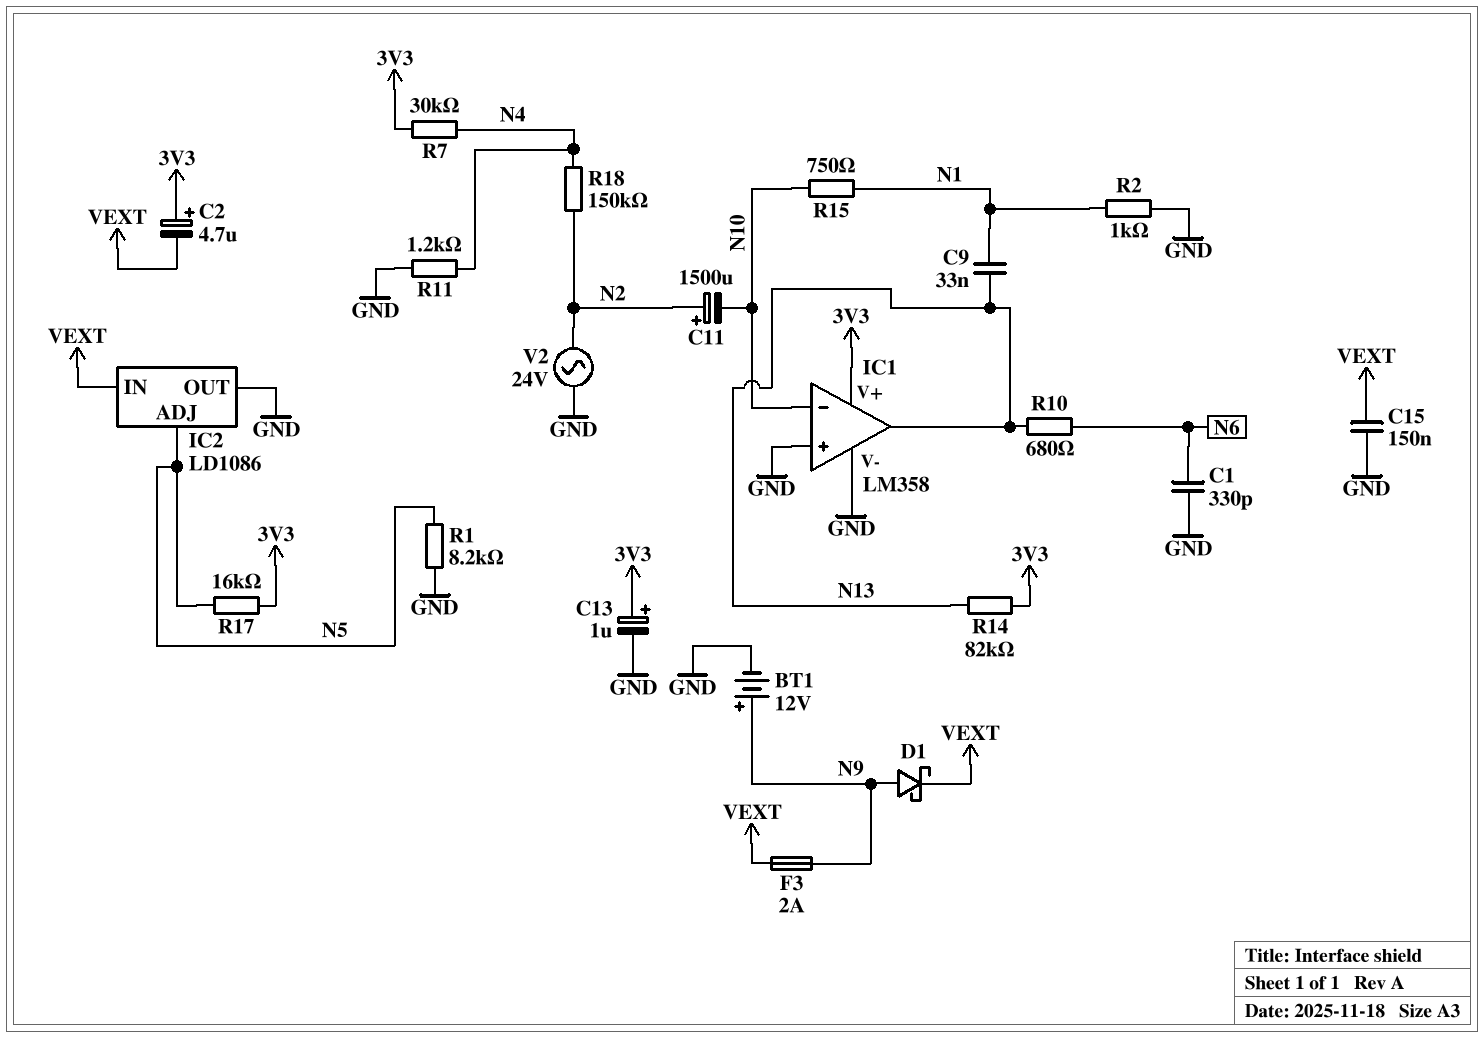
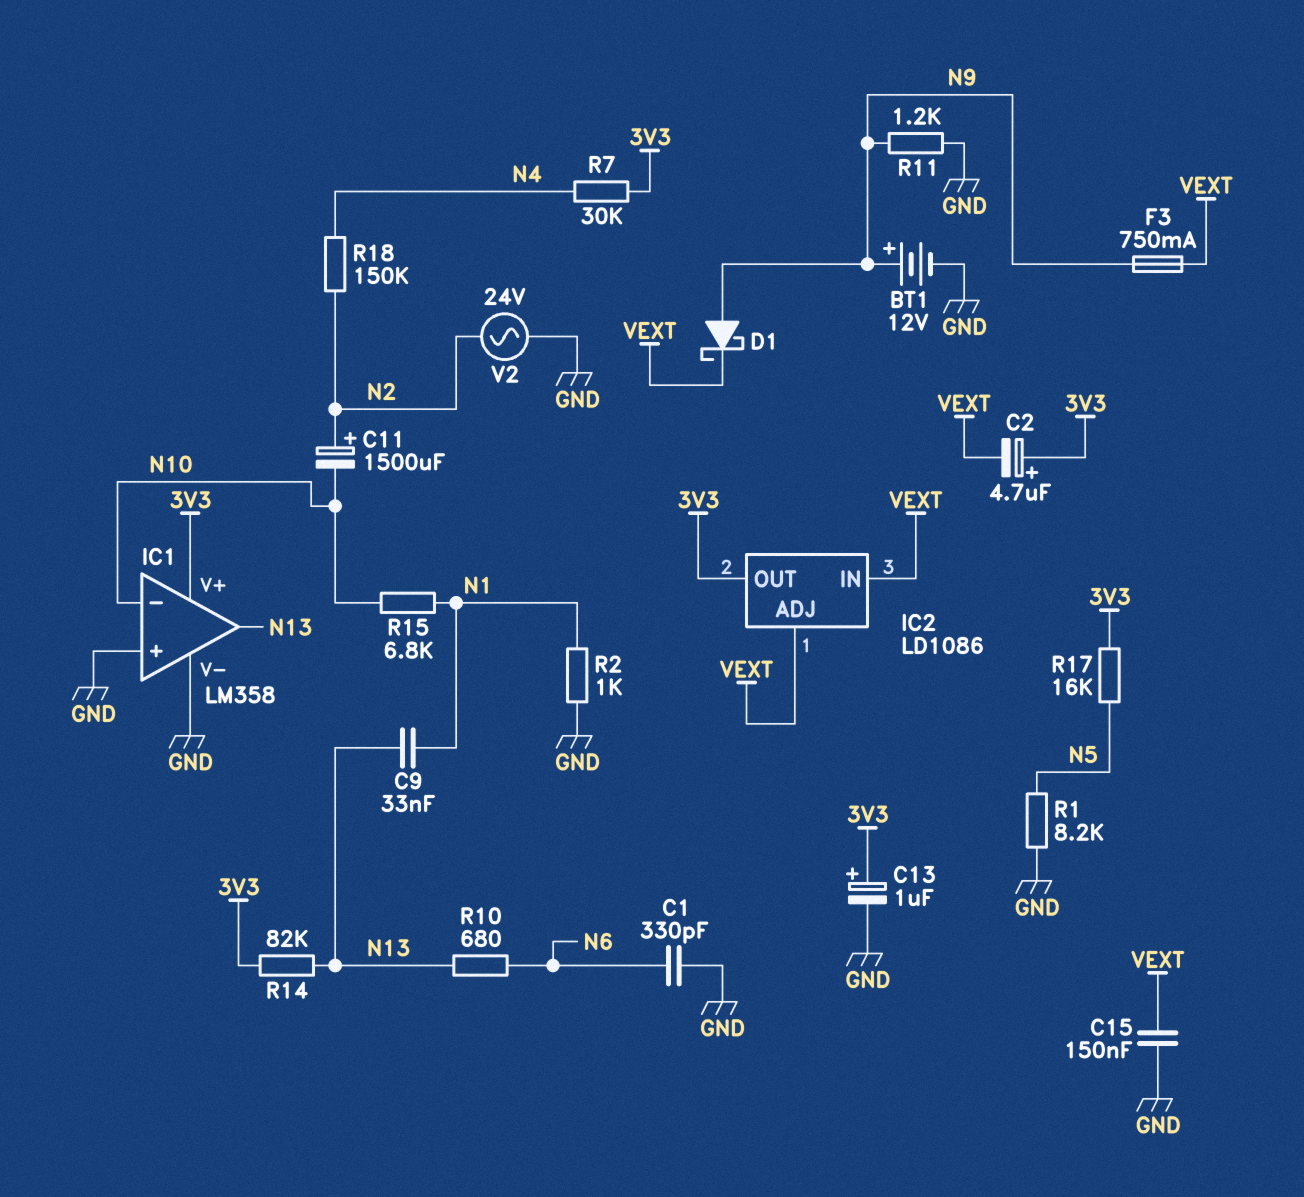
F3: 2A (N9, VEXT) -> 750mA (N9, VEXT)
IC2 pin ADJ: N5 -> VEXT
IC2 pin OUT: GND -> 3V3
R11: 1.2k (GND, N4) -> 1.2k (GND, N9)
R15: 750 (N1, N10) -> 6.8k (N1, N10)

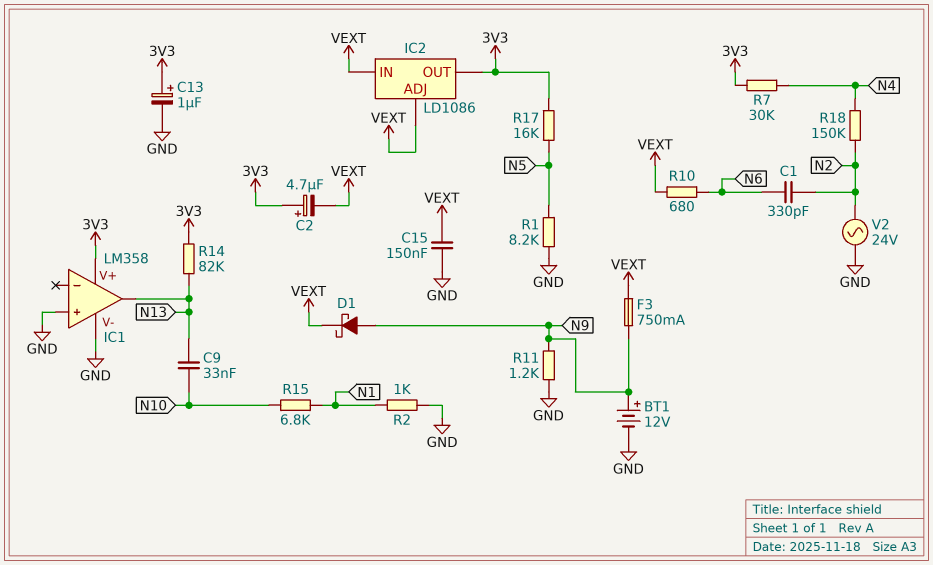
C1: 330pF (GND, N6) -> 330pF (N2, N6)
C9: 33nF (N1, N13) -> 33nF (N10, N13)
C11: 1500uF (plus N2, minus N10) -> none
IC1 pin in-: N10 -> none
R10: 680 (N6, N13) -> 680 (N6, VEXT)

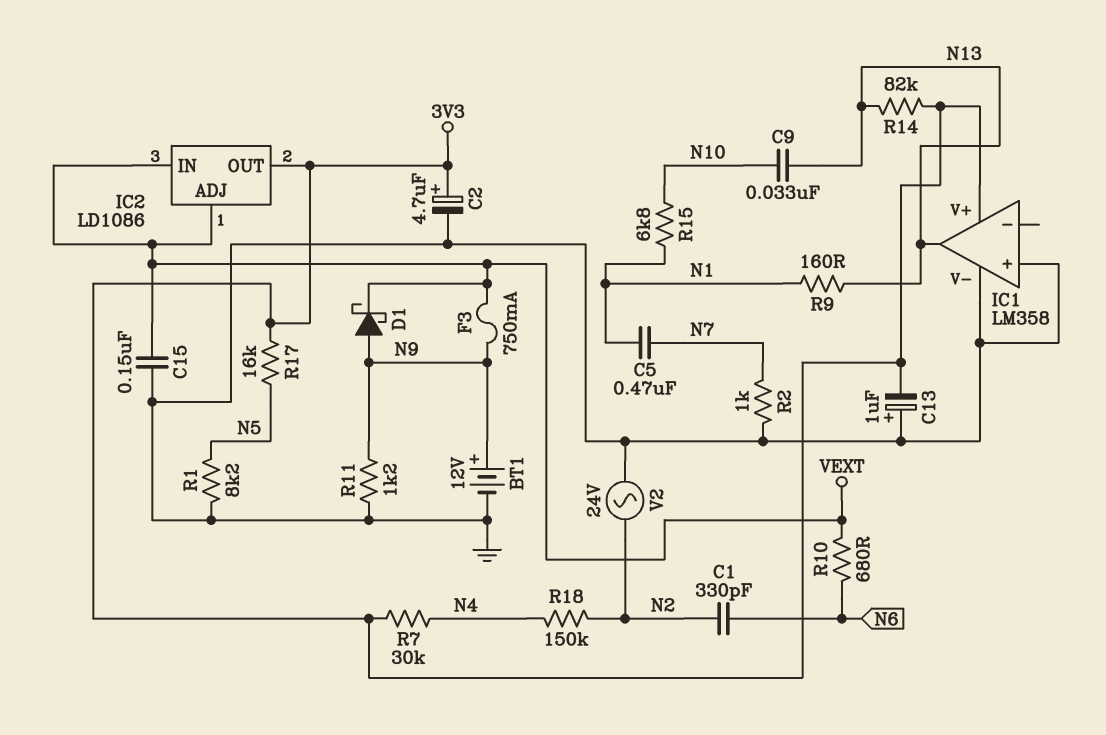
C2: 4.7uF (plus 3V3, minus VEXT) -> 4.7uF (plus 3V3, minus GND)
C5: none -> 470nF (N1, N7)
C13: 1uF (plus 3V3, minus GND) -> 1uF (plus GND, minus 3V3)
R2: 1k (GND, N1) -> 1k (GND, N7)
R9: none -> 160 (N1, N13)

